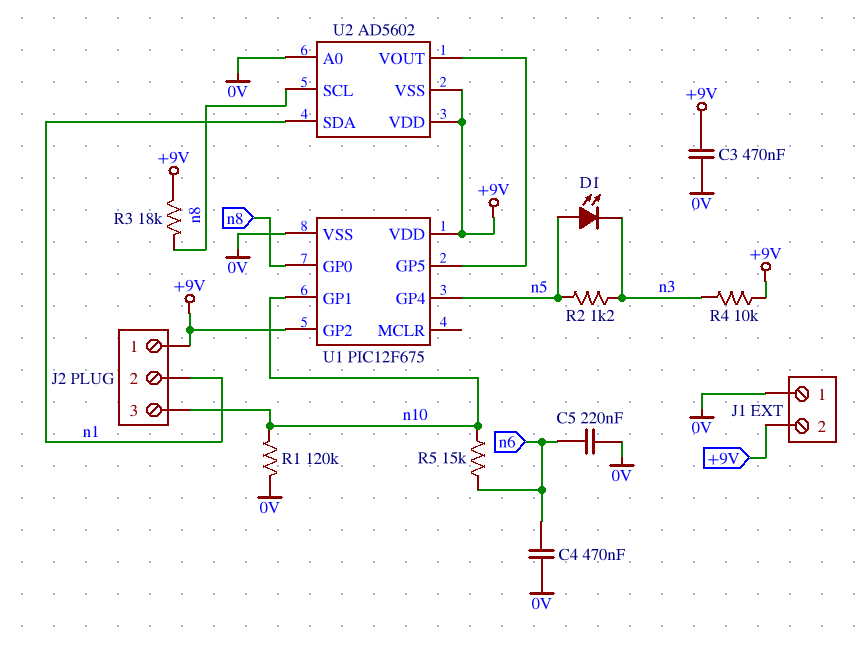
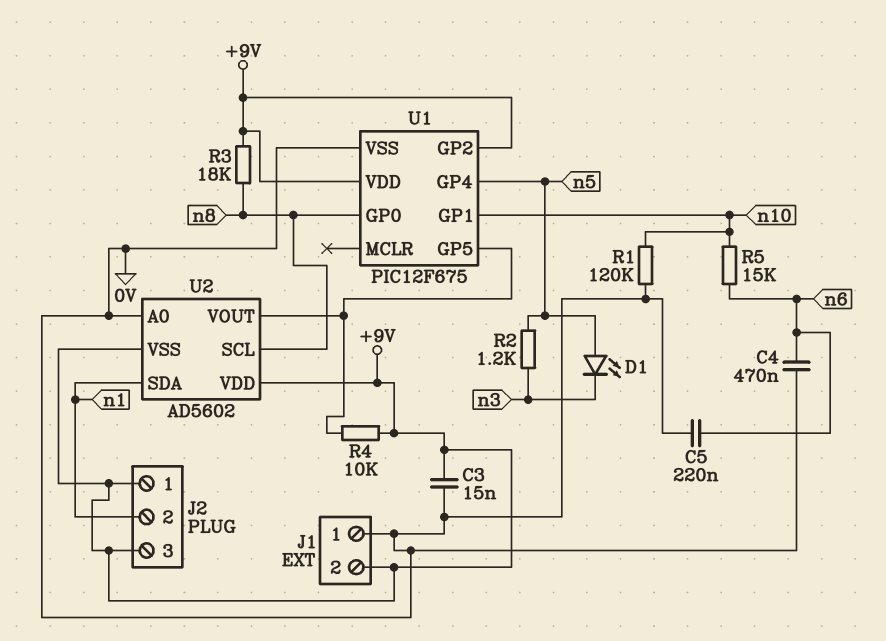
C3: 470nF (+9V, 0V) -> 15nF (+9V, 0V)
J2 pin 3: n10 -> +9V
R4: 10k (+9V, n3) -> 10k (+9V, U1/GP5)

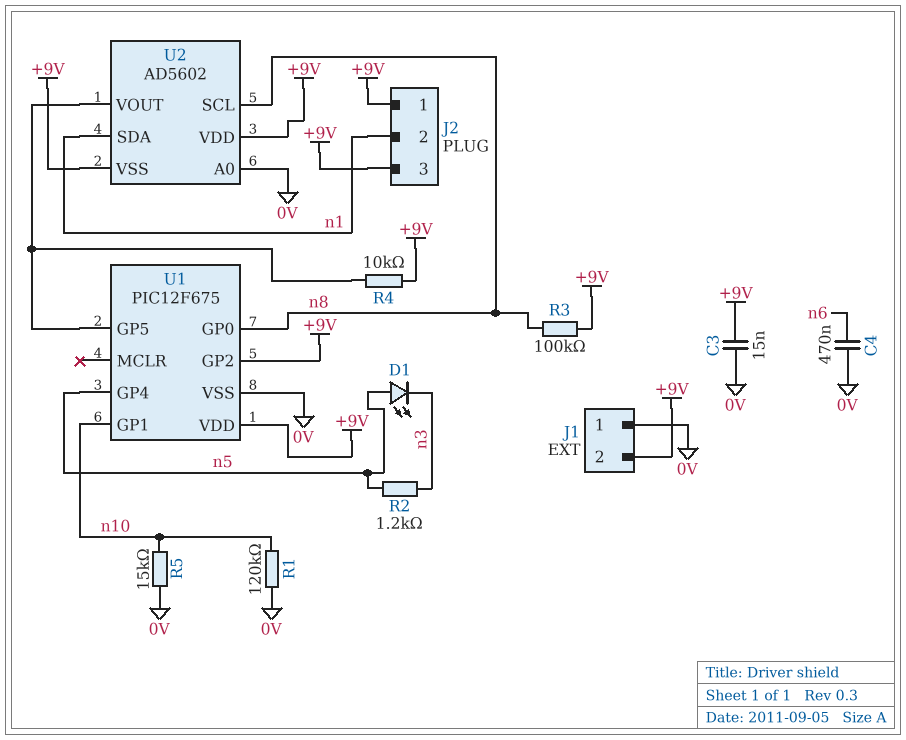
C5: 220nF (0V, n6) -> none
R3: 18k (+9V, n8) -> 100k (+9V, n8)
R5: 15k (n6, n10) -> 15k (0V, n10)

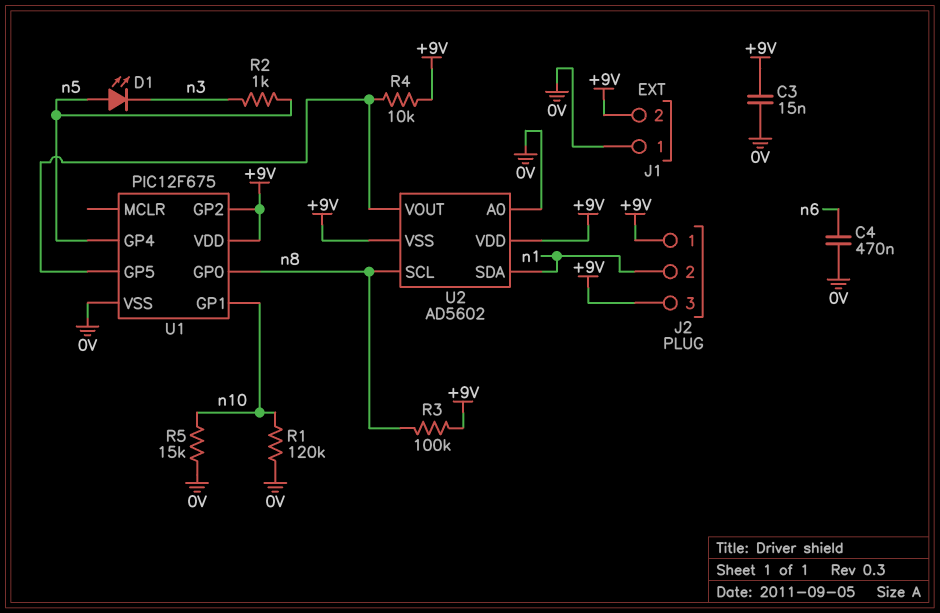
R2: 1.2k (n3, n5) -> 1k (n3, n5)

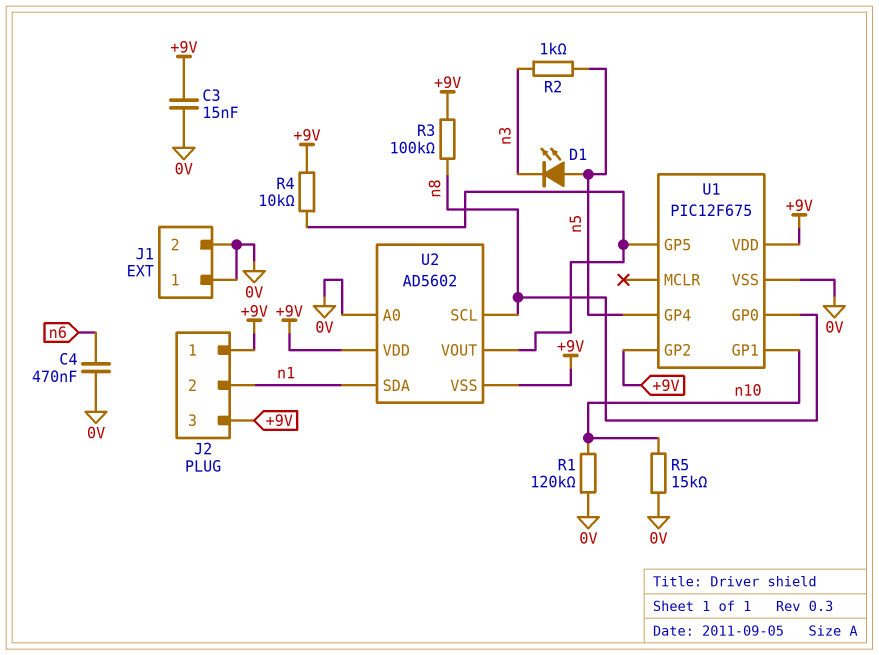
J1 pin 2: +9V -> 0V

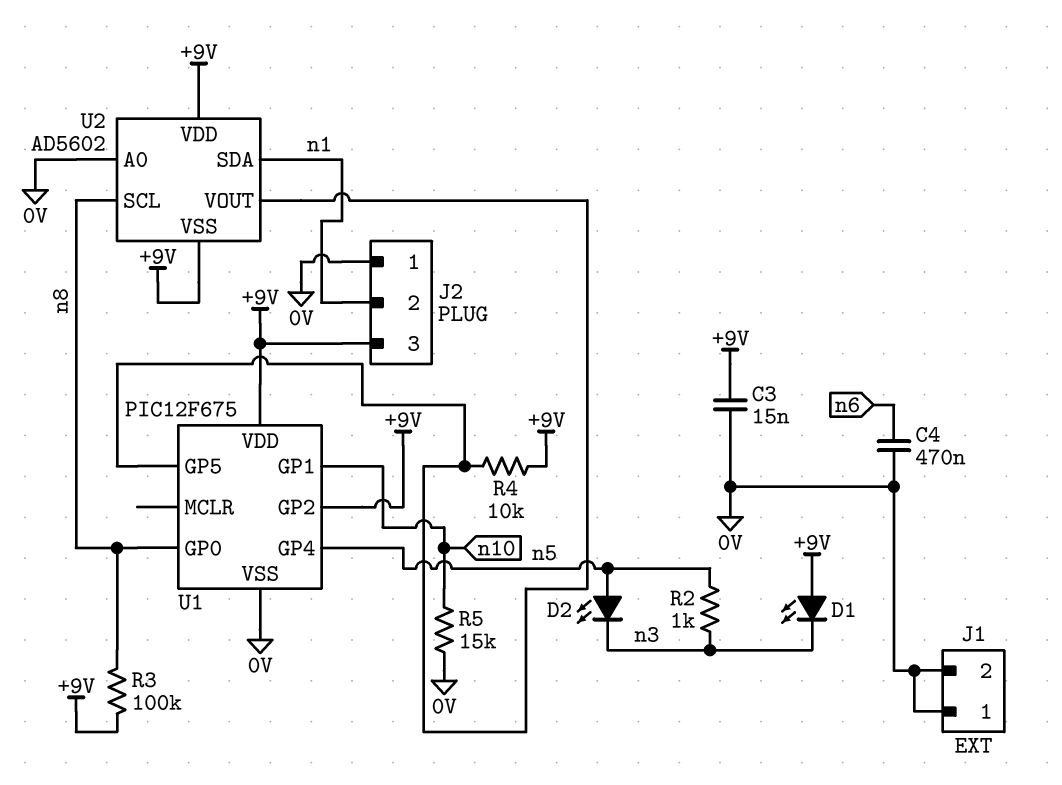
D1: LED (A n5, K n3) -> LED (A +9V, K n3)
D2: none -> LED (A n5, K n3)
J2 pin 1: +9V -> 0V
R1: 120k (0V, n10) -> none

